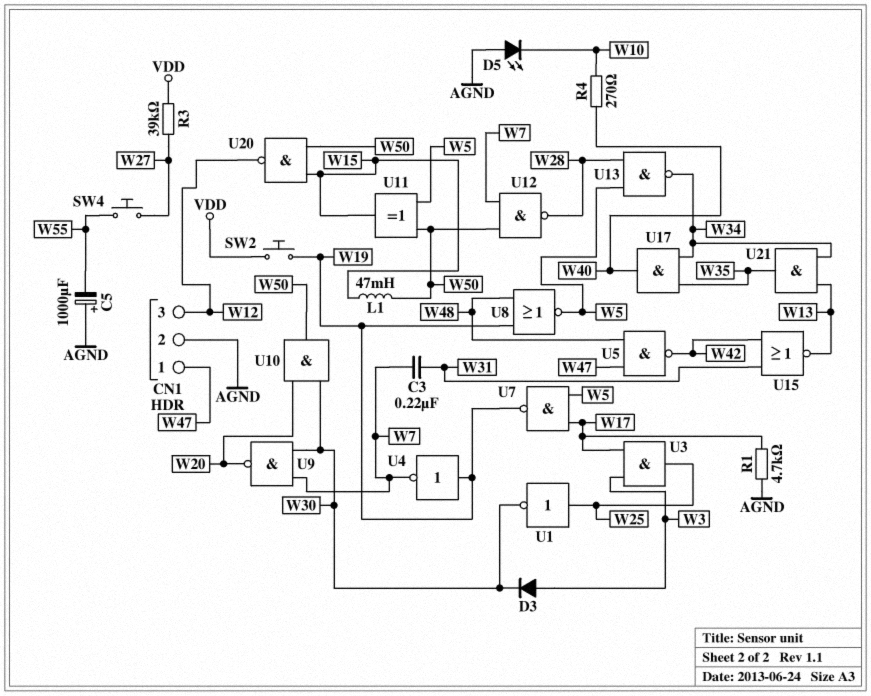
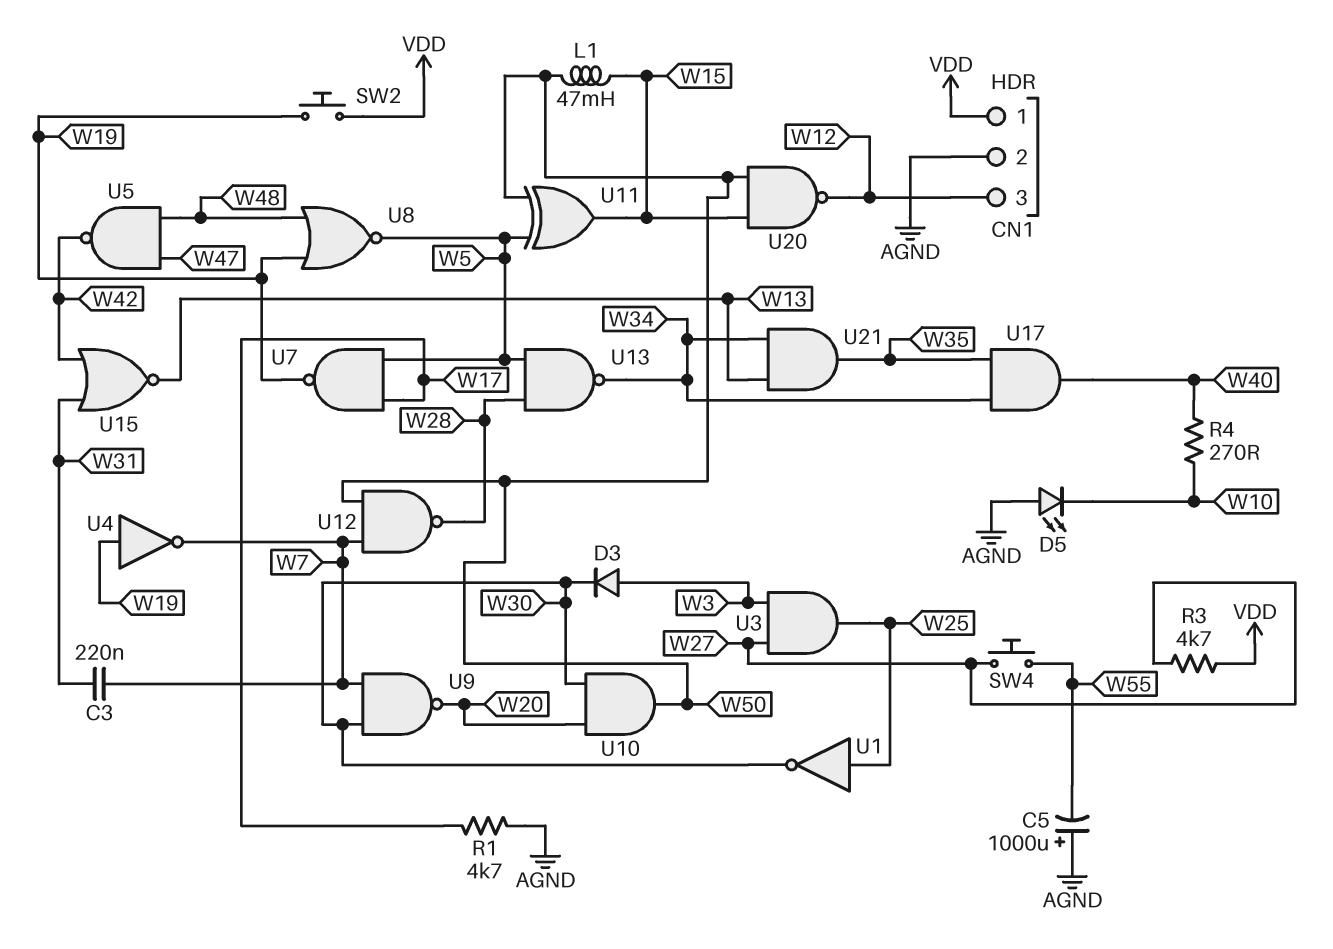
CN1 pin 1: W47 -> VDD
R3: 39k (VDD, W27) -> 4.7k (VDD, W27)
U3: AND (in W3, in W17, out W25) -> AND (in W3, in W27, out W25)

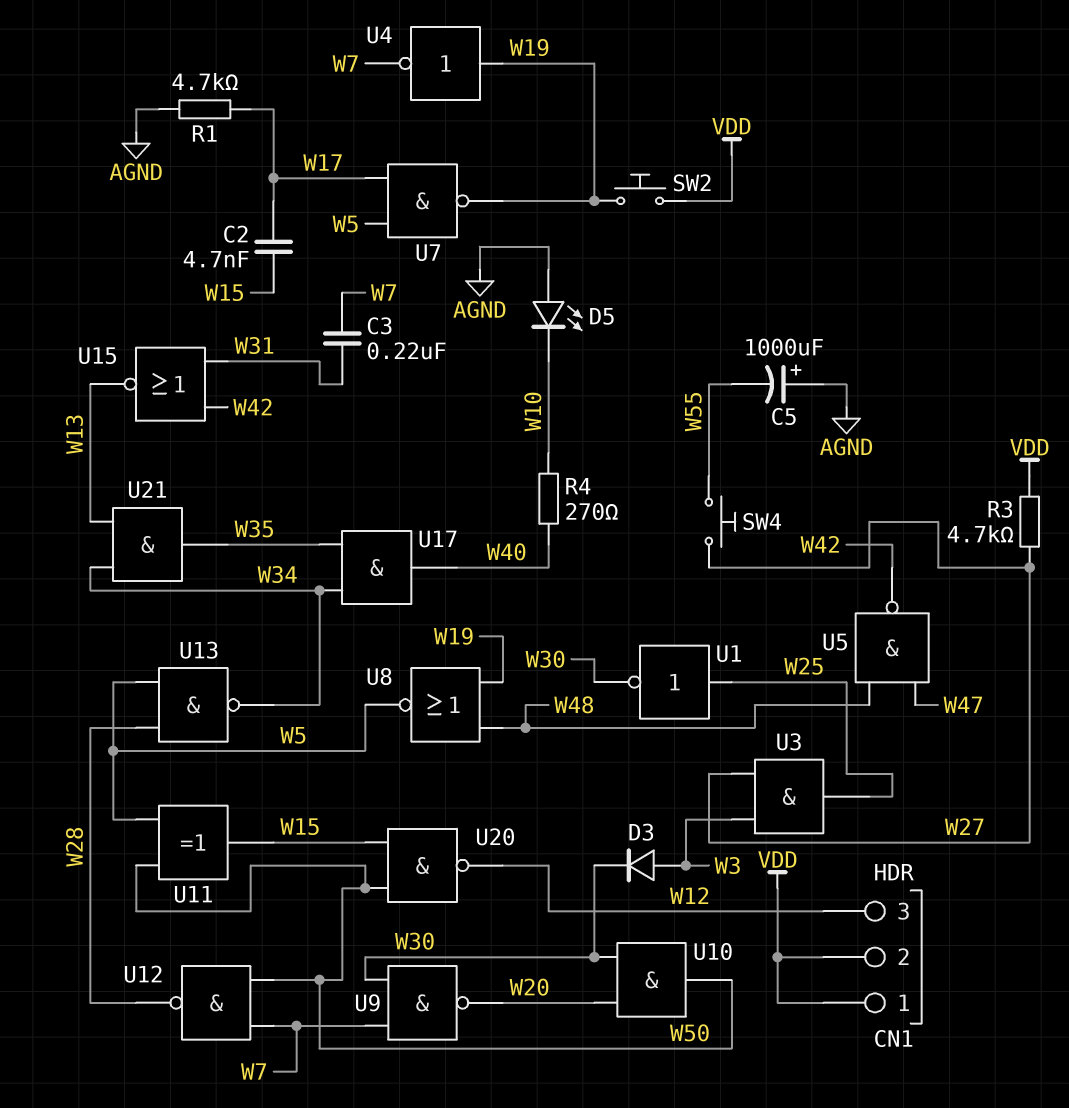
C2: none -> 4.7nF (W15, W17)
CN1 pin 2: AGND -> VDD
L1: 47mH (W15, W50) -> none

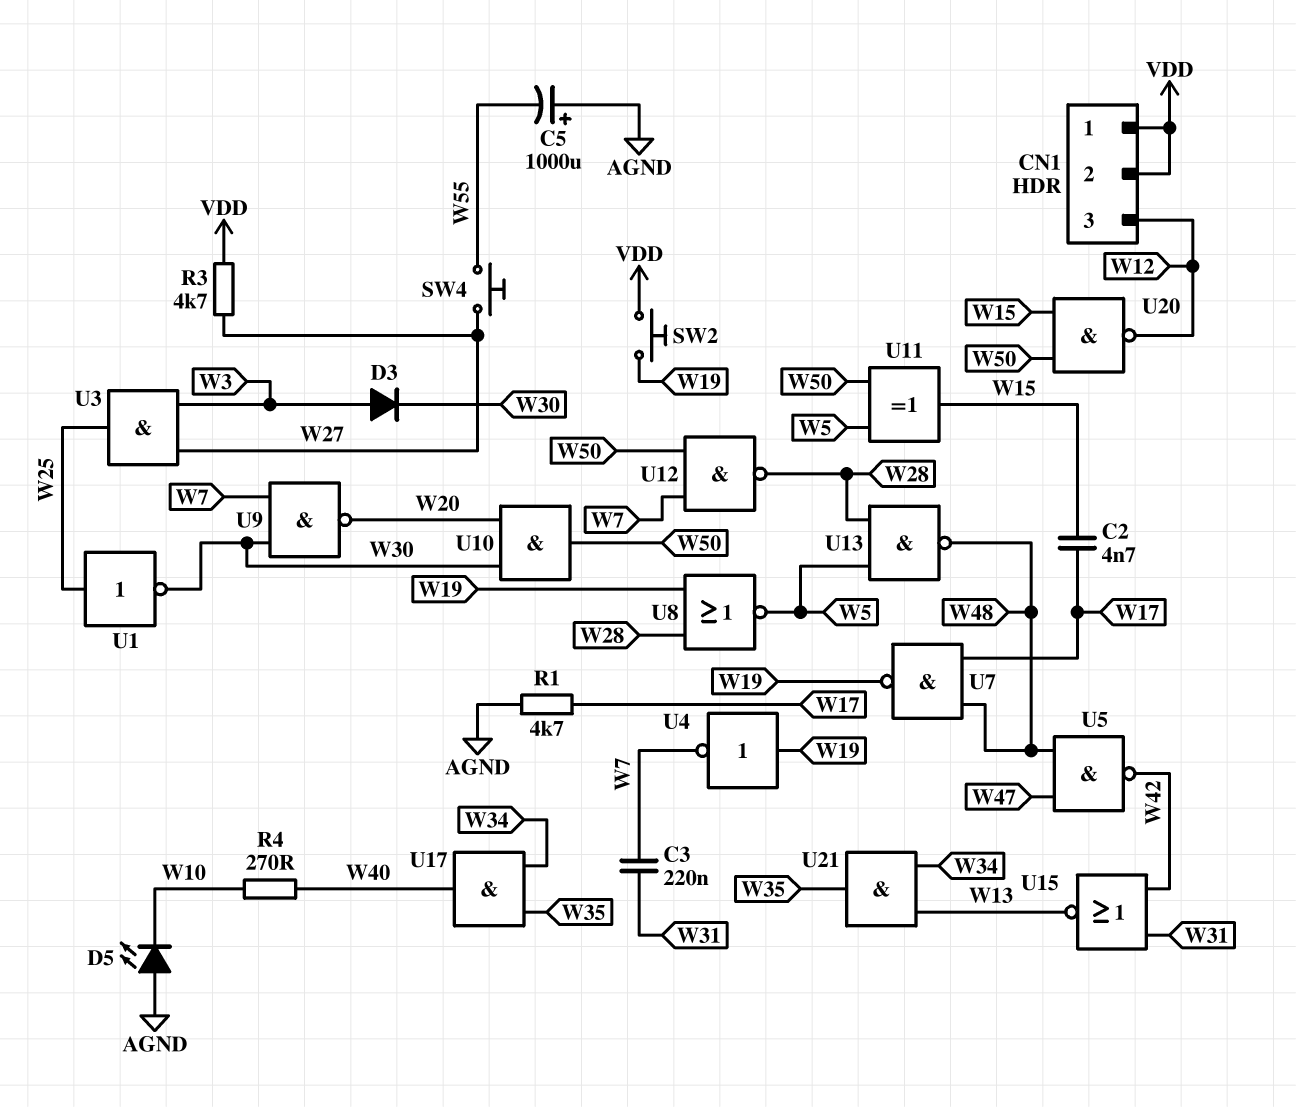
U7: NAND (in W5, in W17, out W19) -> NAND (in W17, in W48, out W19)
U8: NOR (in W19, in W48, out W5) -> NOR (in W19, in W28, out W5)
U13: NAND (in W5, in W28, out W34) -> NAND (in W5, in W28, out W48)

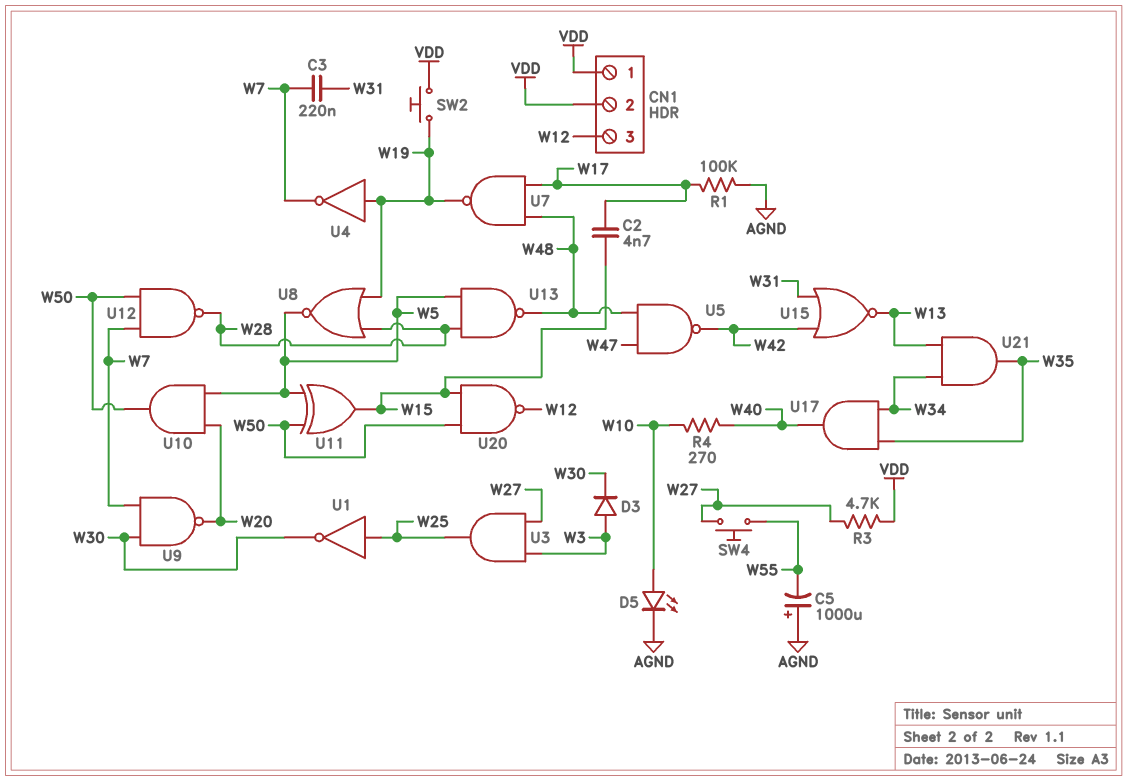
D5: LED (A AGND, K W10) -> LED (A W10, K AGND)
R1: 4.7k (AGND, W17) -> 100k (AGND, W17)
U10: AND (in W20, in W30, out W50) -> AND (in W5, in W20, out W50)

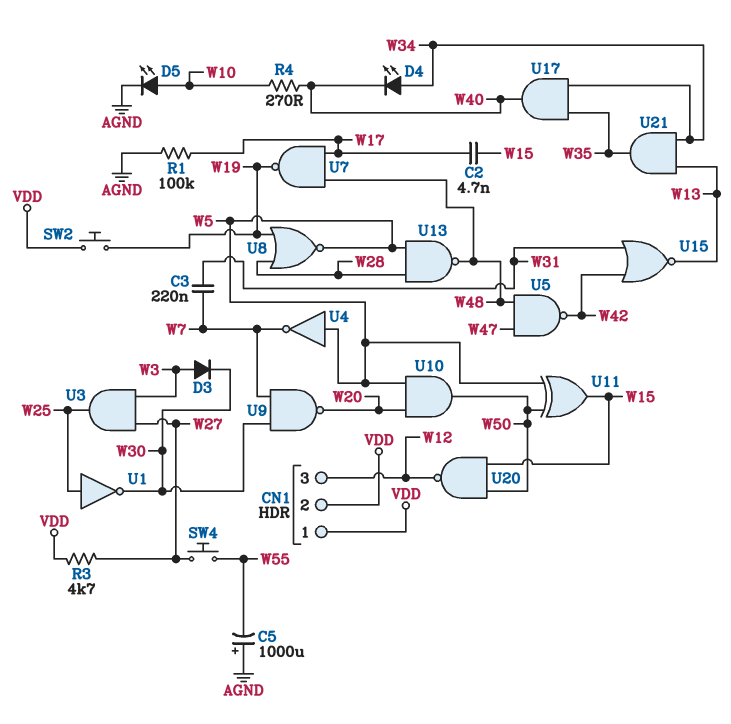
D4: none -> LED (A W34, K W40)
U4: NOT (in W19, out W7) -> NOT (in W5, out W7)
U12: NAND (in W7, in W50, out W28) -> none

